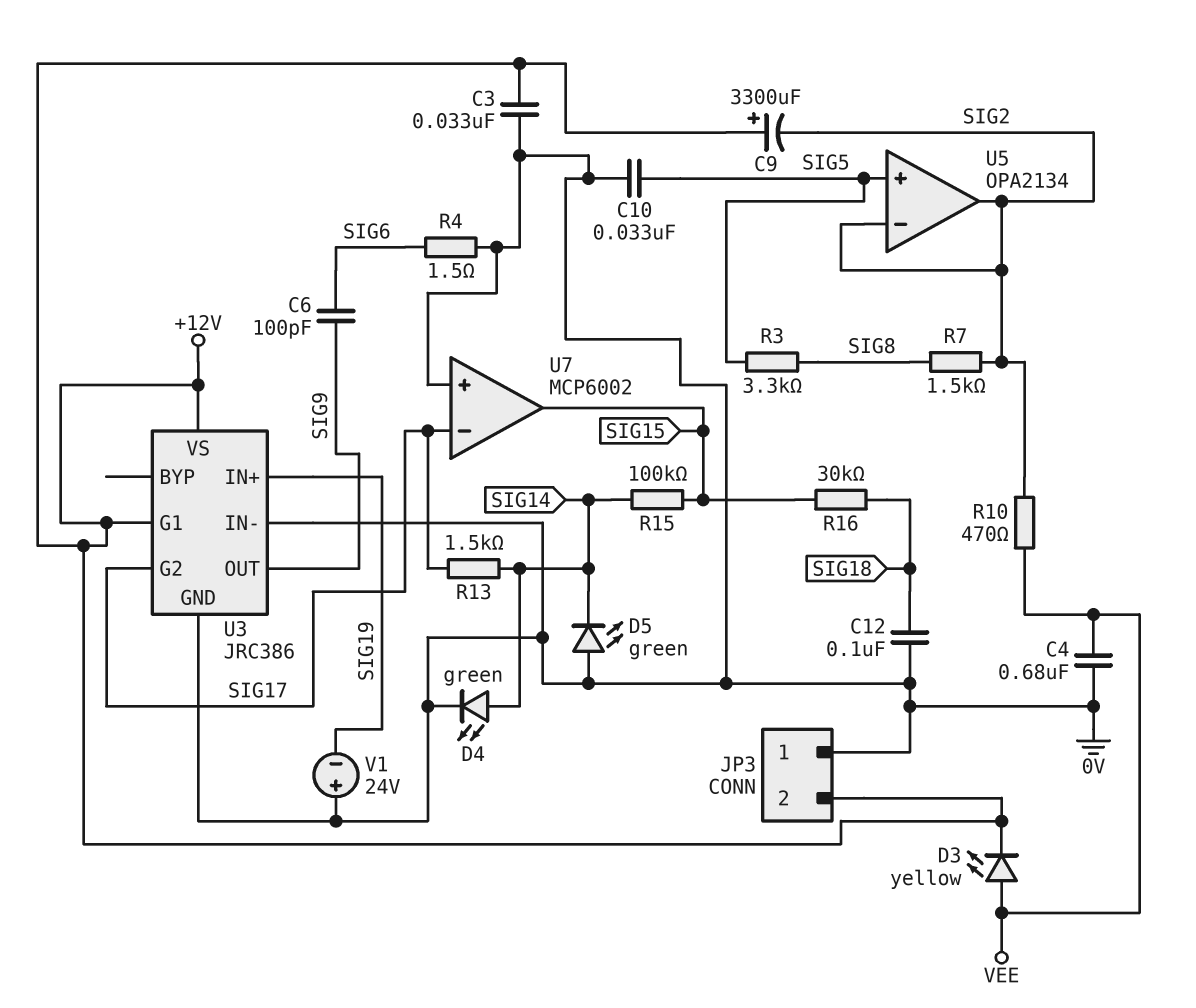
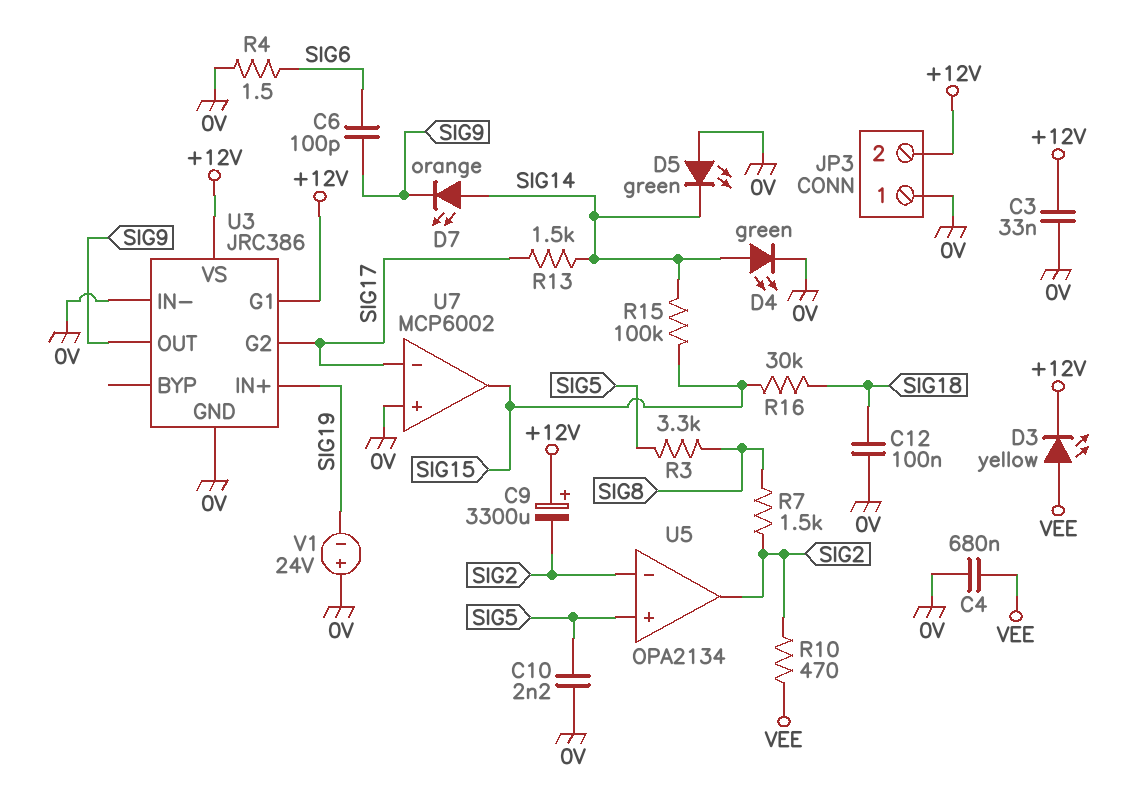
C10: 33nF (0V, SIG5) -> 2.2nF (0V, SIG5)
D7: none -> LED orange (A SIG14, K SIG9)

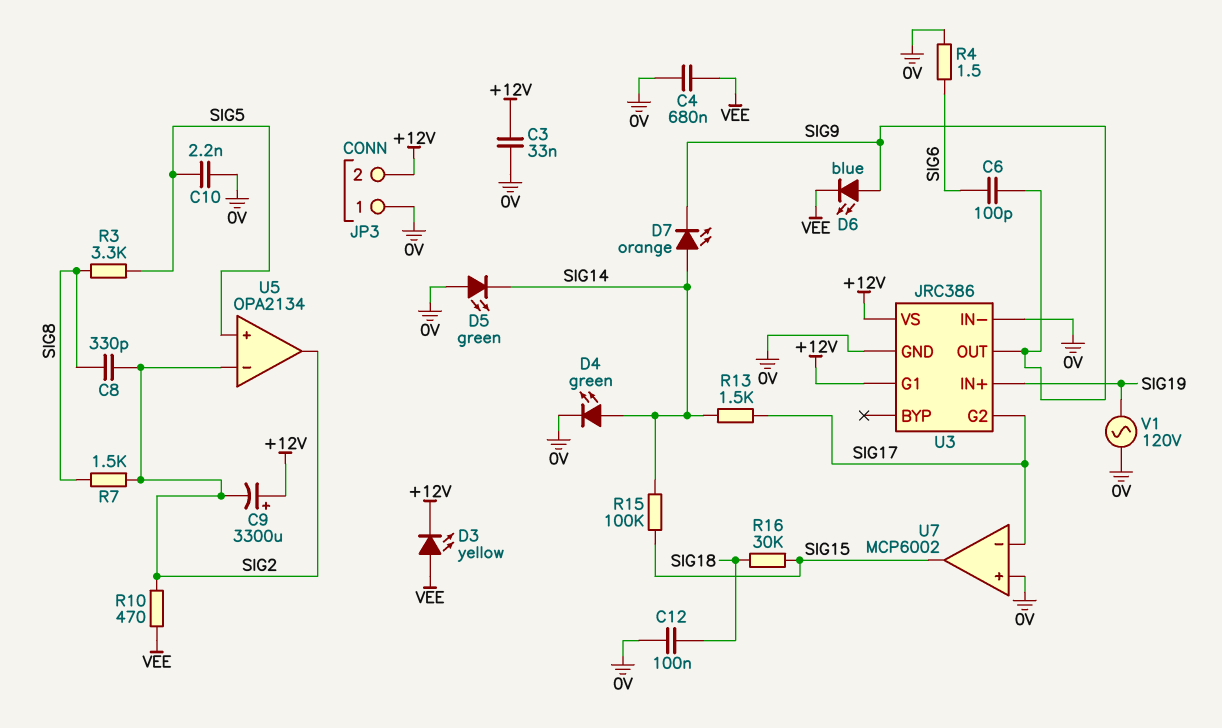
C8: none -> 330pF (SIG2, SIG8)
D6: none -> LED blue (A SIG9, K VEE)
V1: 24V (plus 0V, minus SIG19) -> AC 120V (0V, SIG19)

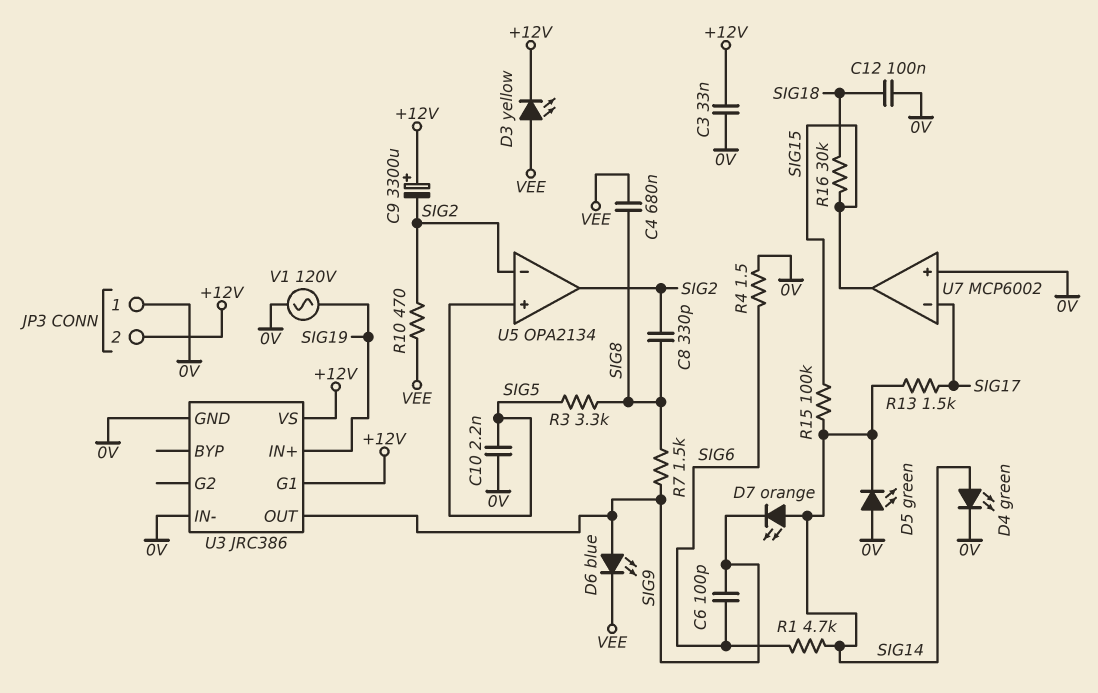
C4: 680nF (0V, VEE) -> 680nF (SIG8, VEE)
R1: none -> 4.7k (SIG6, SIG14)
R7: 1.5k (SIG2, SIG8) -> 1.5k (SIG8, SIG9)
U3 pin G2: SIG17 -> none

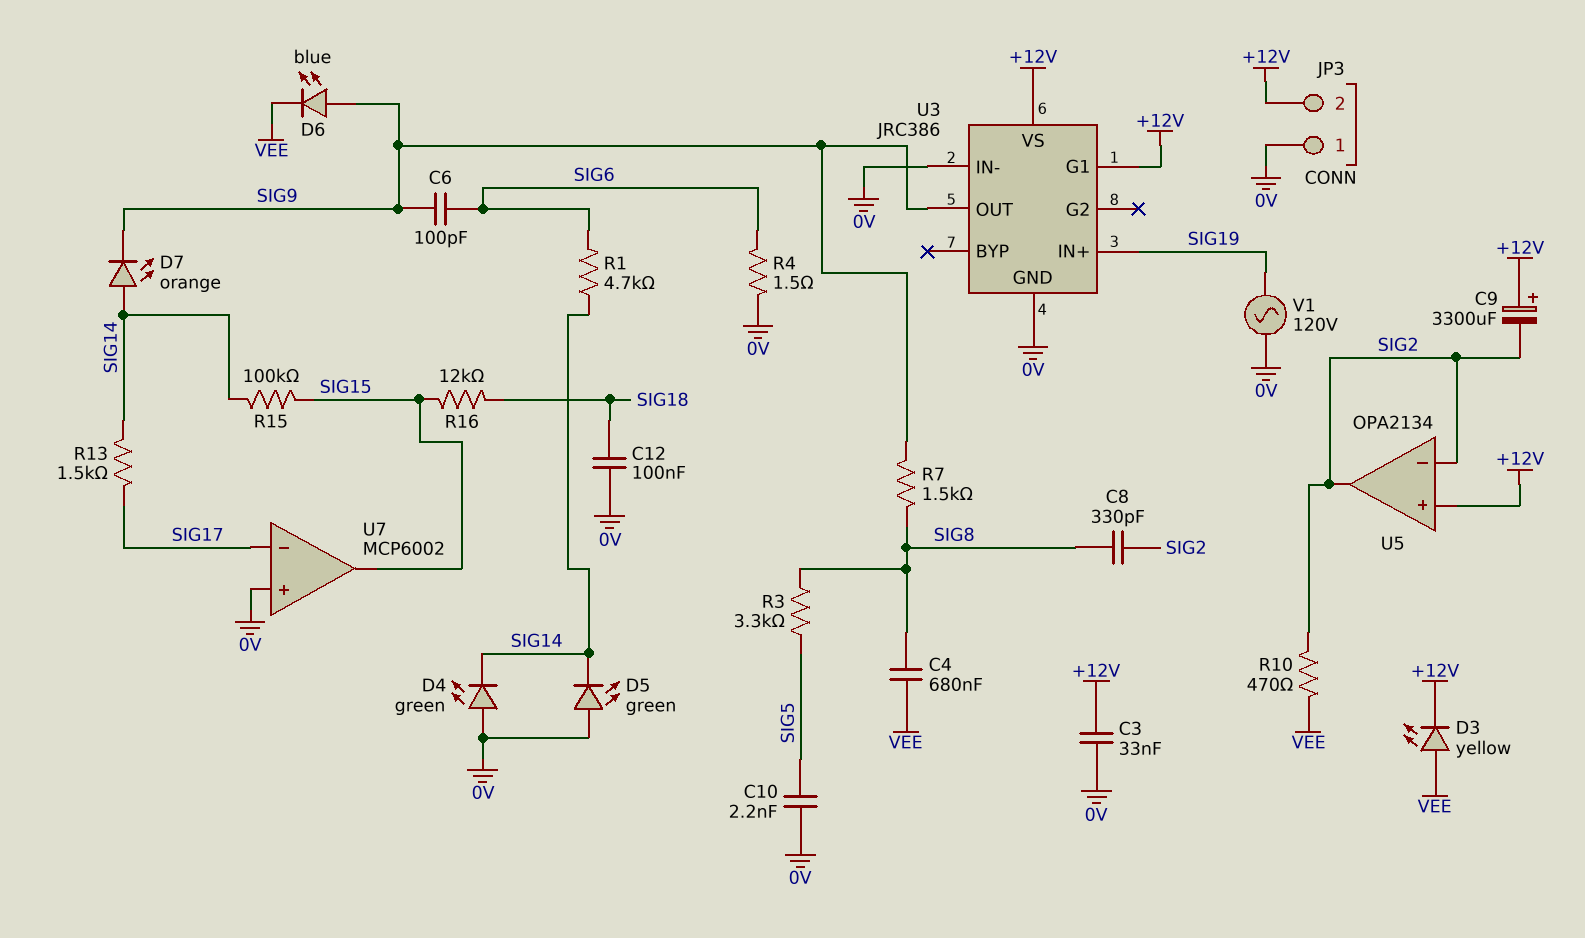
D4: LED green (A SIG14, K 0V) -> LED green (A 0V, K SIG14)
R16: 30k (SIG15, SIG18) -> 12k (SIG15, SIG18)
U5 pin in+: SIG5 -> +12V

